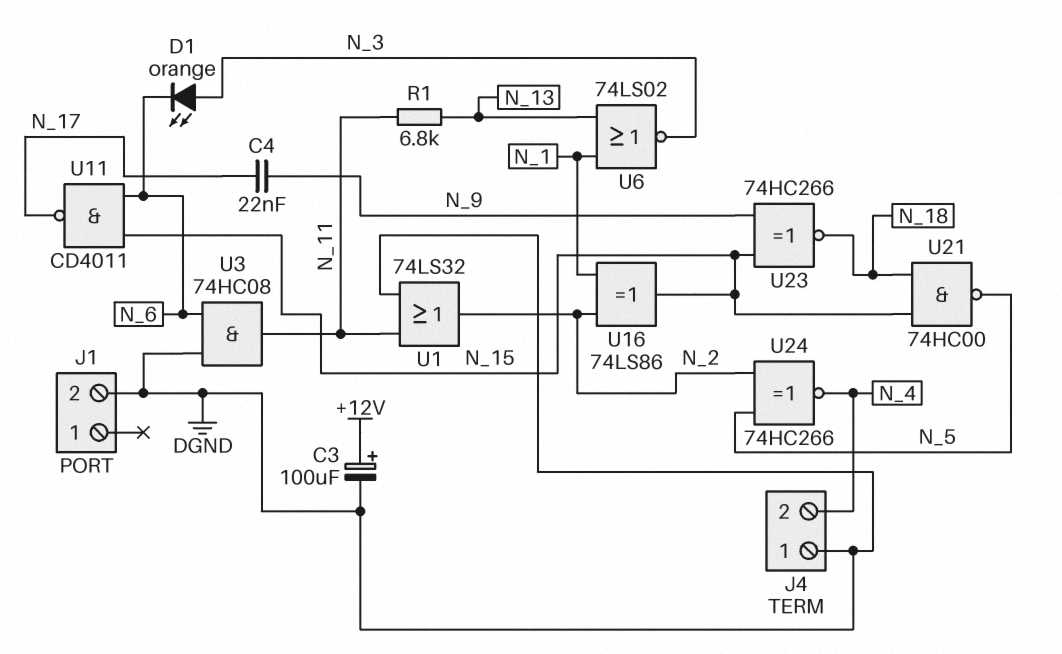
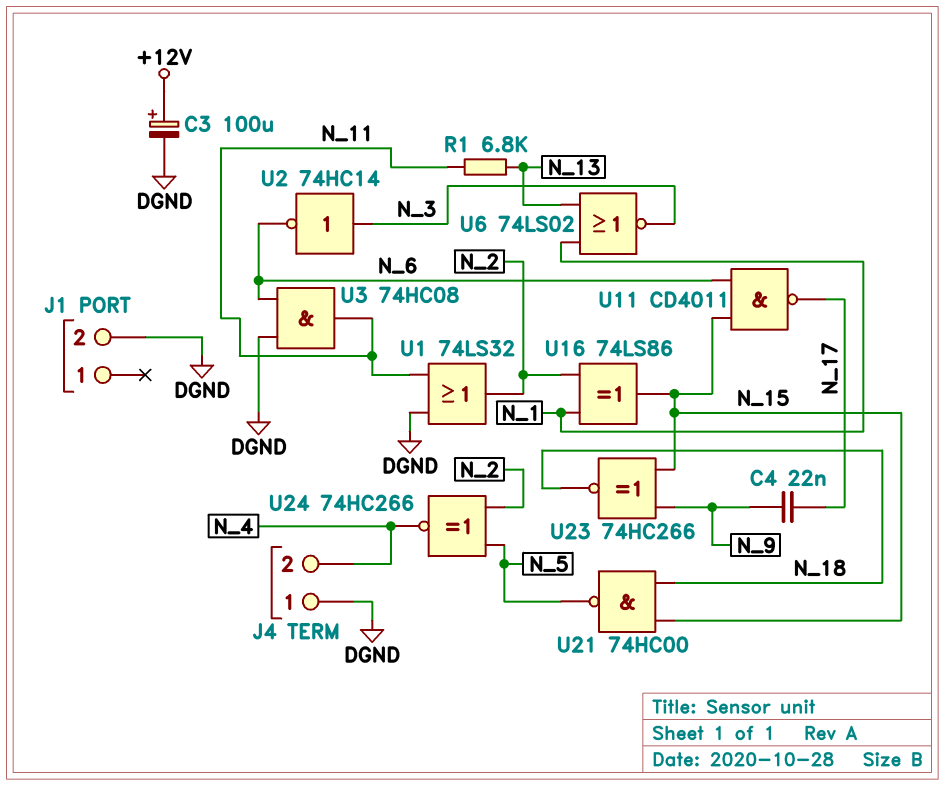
D1: LED orange (A N_3, K N_6) -> none
U2: none -> NOT 74HC14 (in N_3, out N_6)

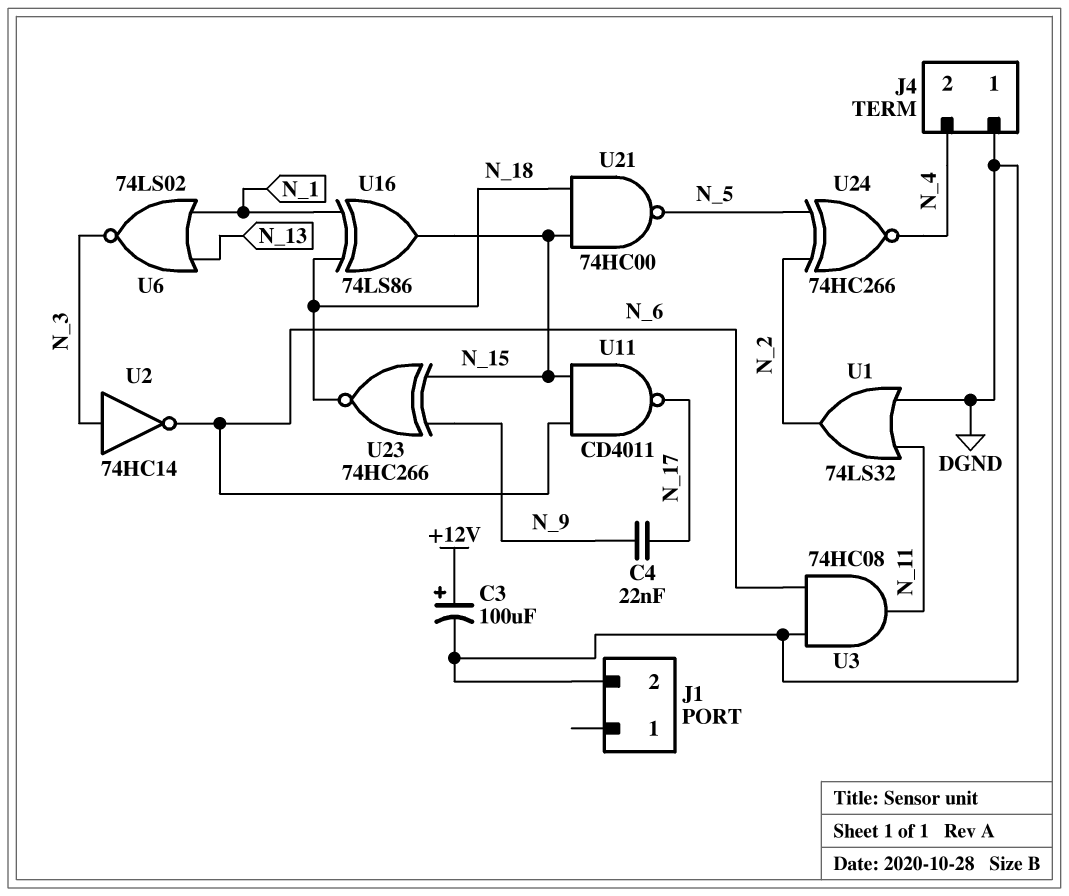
R1: 6.8k (N_11, N_13) -> none
U16: XOR 74LS86 (in N_1, in N_2, out N_15) -> XOR 74LS86 (in N_1, in N_18, out N_15)

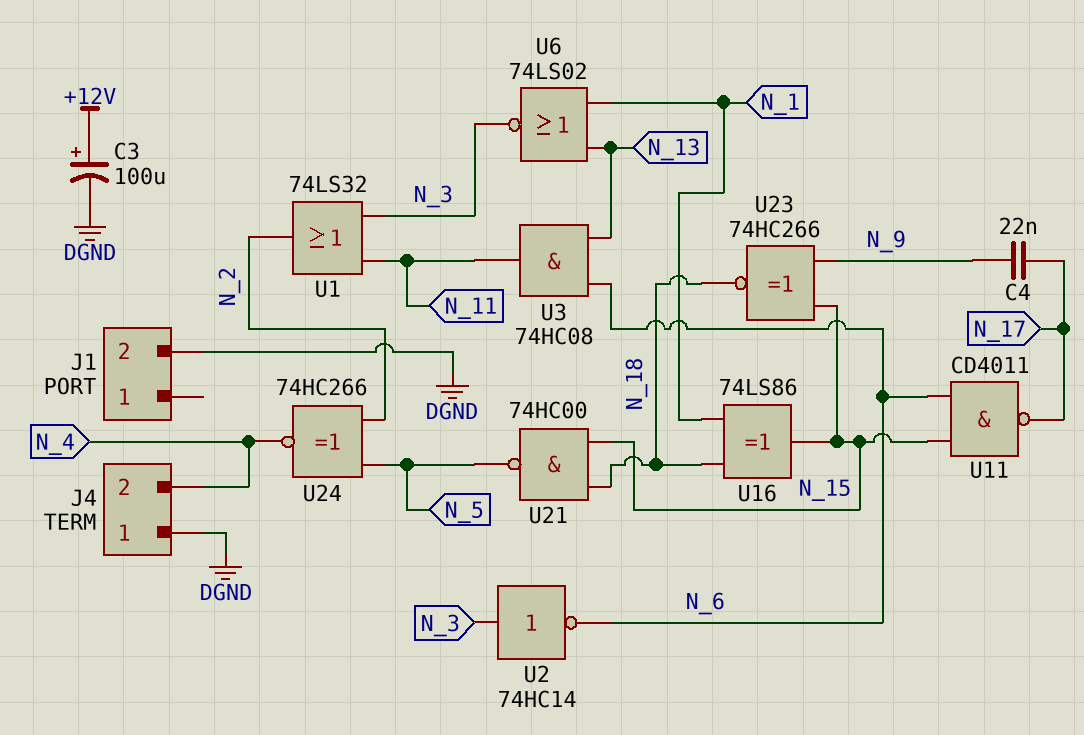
U1: OR 74LS32 (in DGND, in N_11, out N_2) -> OR 74LS32 (in N_3, in N_11, out N_2)
U3: AND 74HC08 (in DGND, in N_6, out N_11) -> AND 74HC08 (in N_6, in N_13, out N_11)

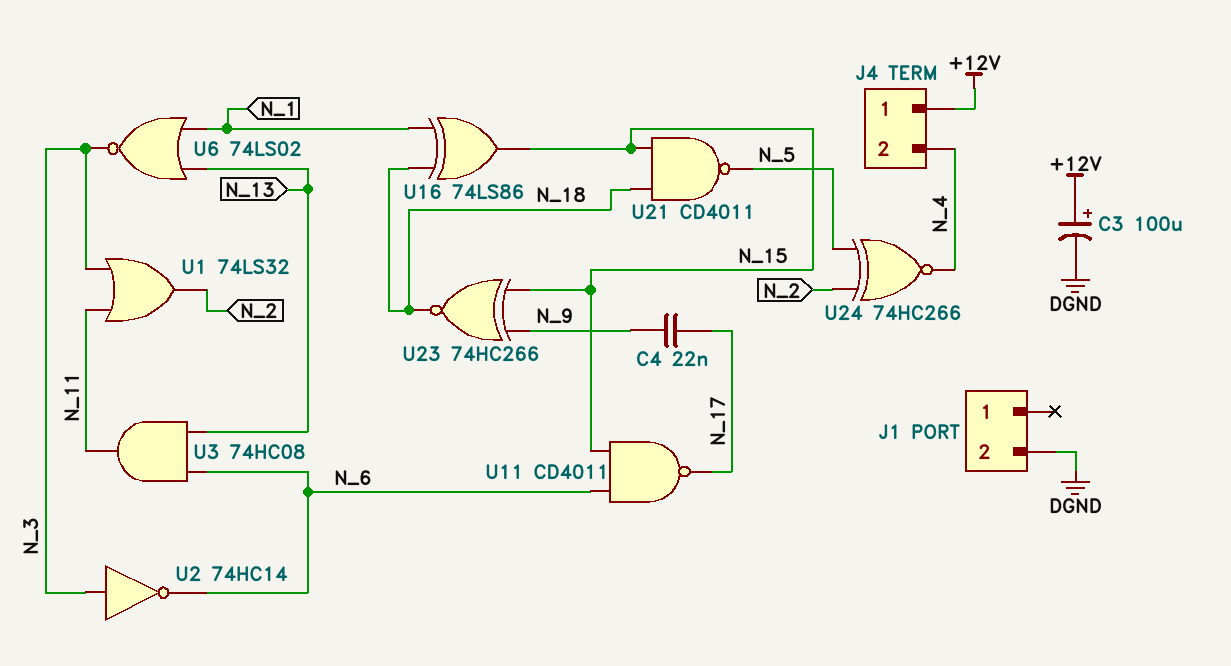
J4 pin 1: DGND -> +12V
U21: NAND 74HC00 (in N_15, in N_18, out N_5) -> NAND CD4011 (in N_15, in N_18, out N_5)

